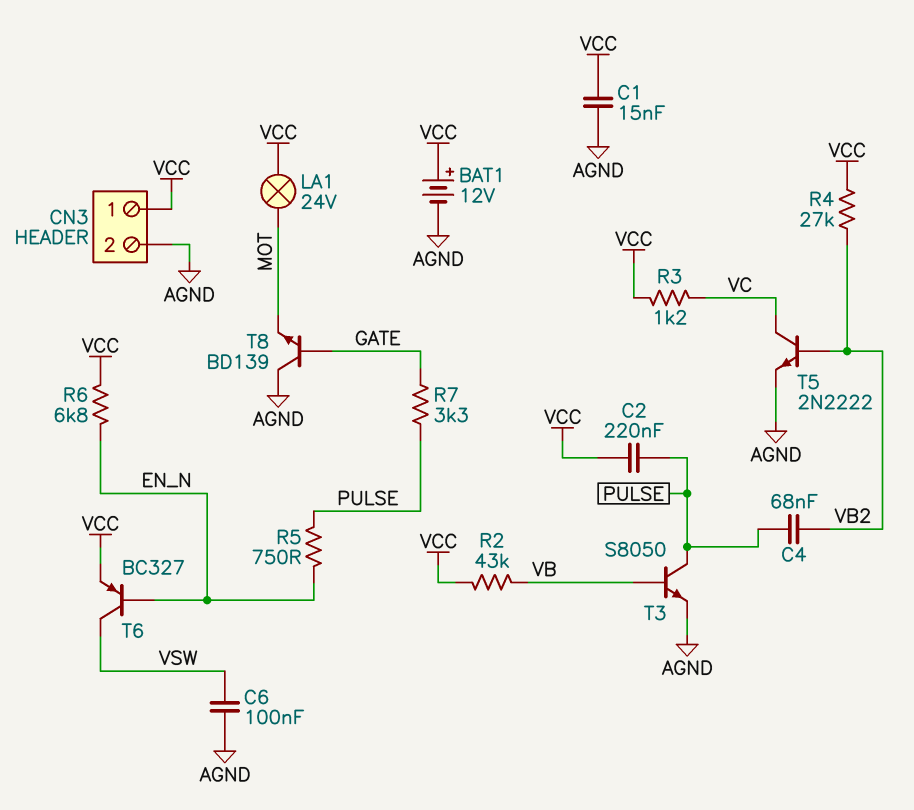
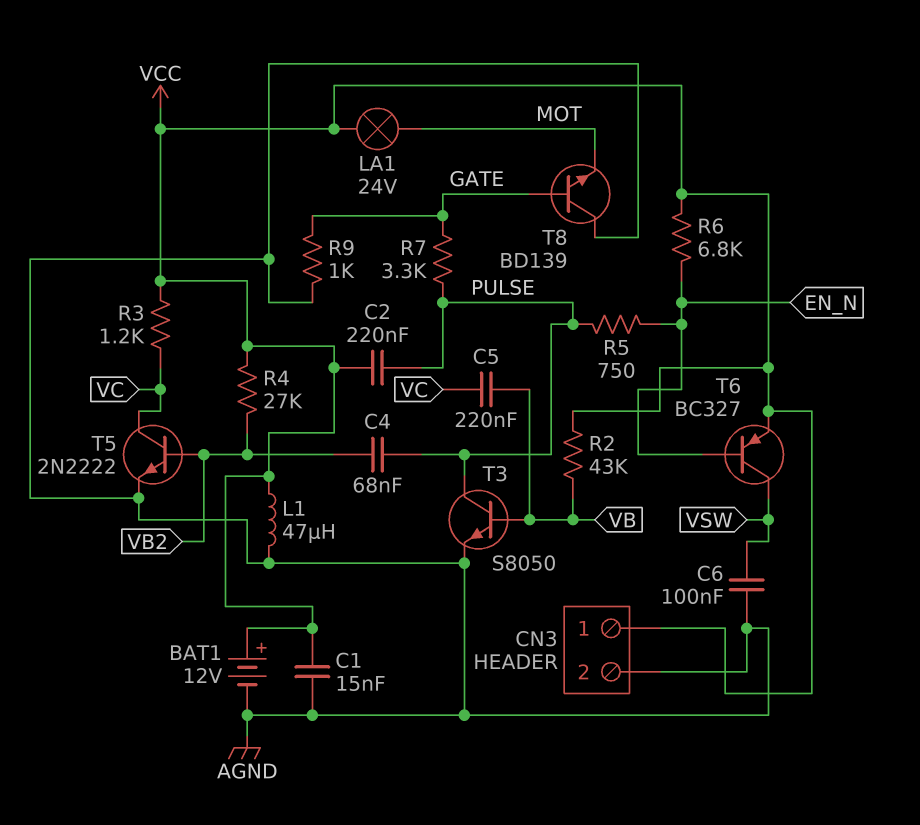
C5: none -> 220nF (VB, VC)
L1: none -> 47uH (AGND, VCC)
R9: none -> 1k (AGND, GATE)

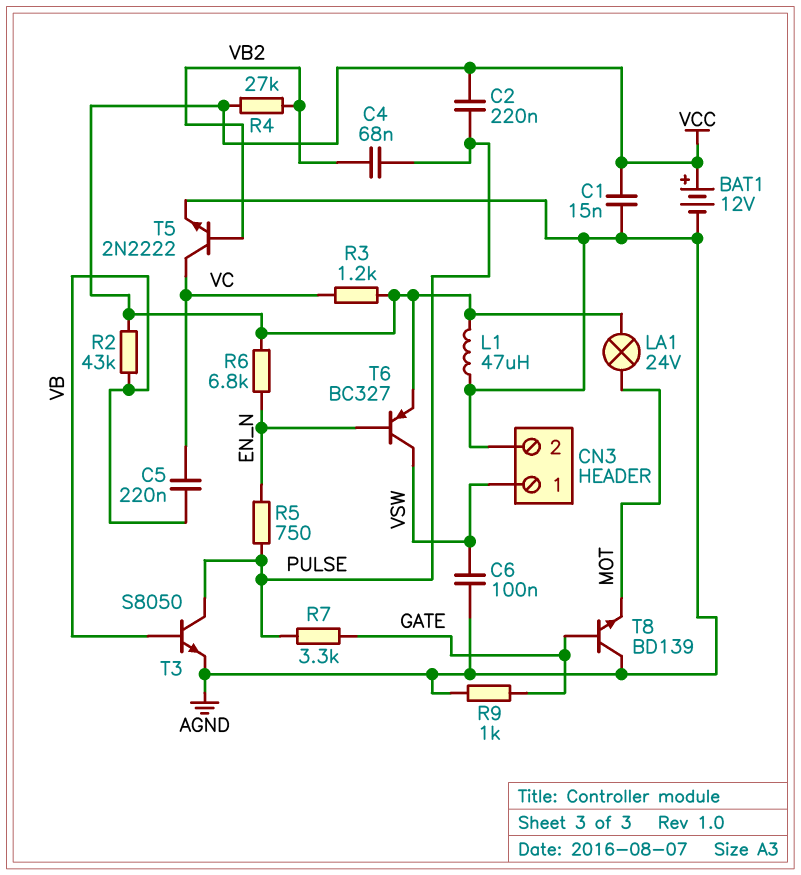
CN3 pin 1: VCC -> VSW

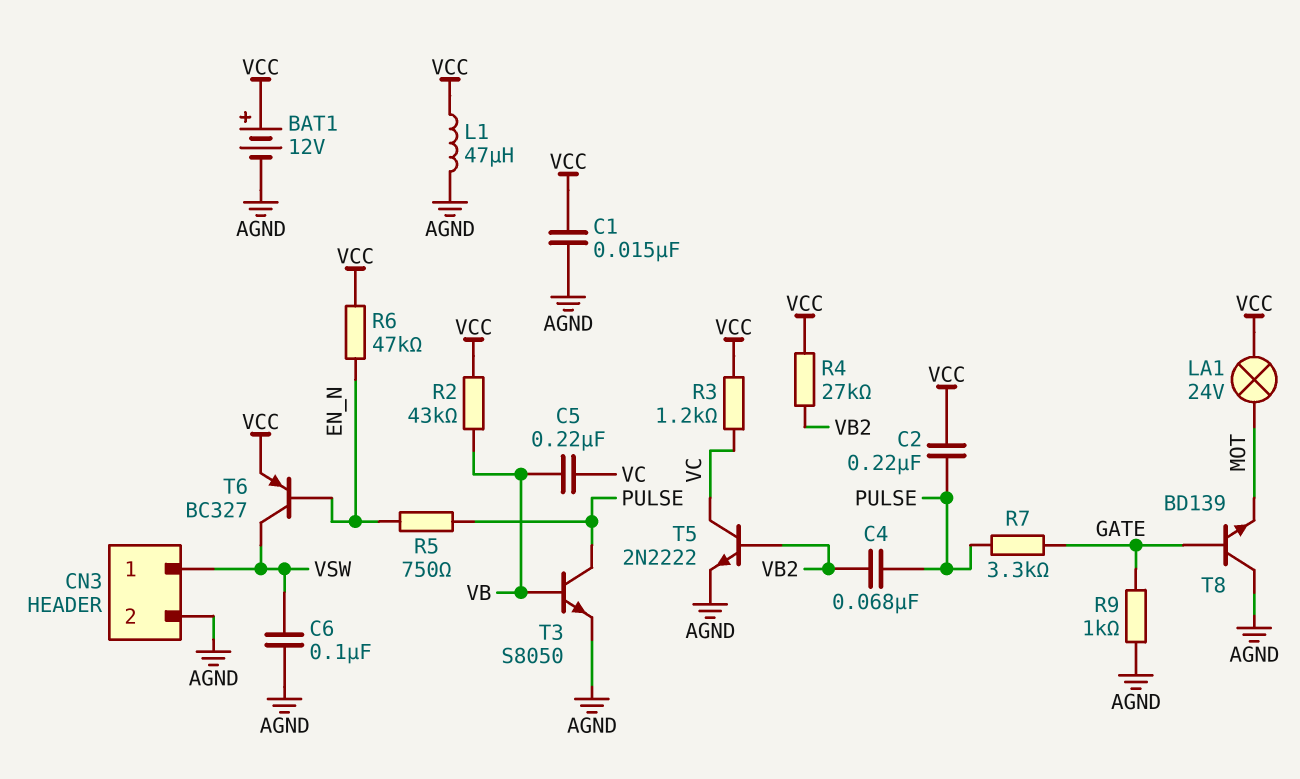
R6: 6.8k (EN_N, VCC) -> 47k (EN_N, VCC)

